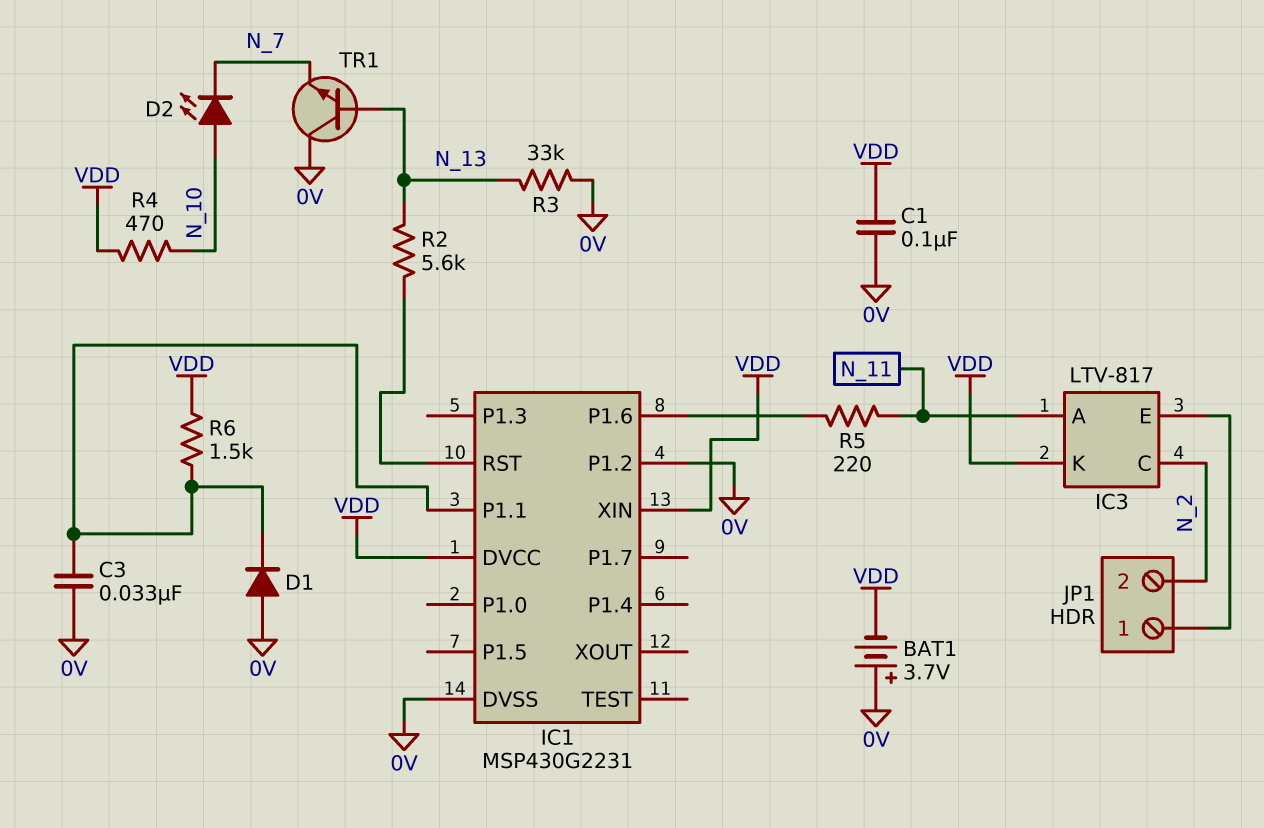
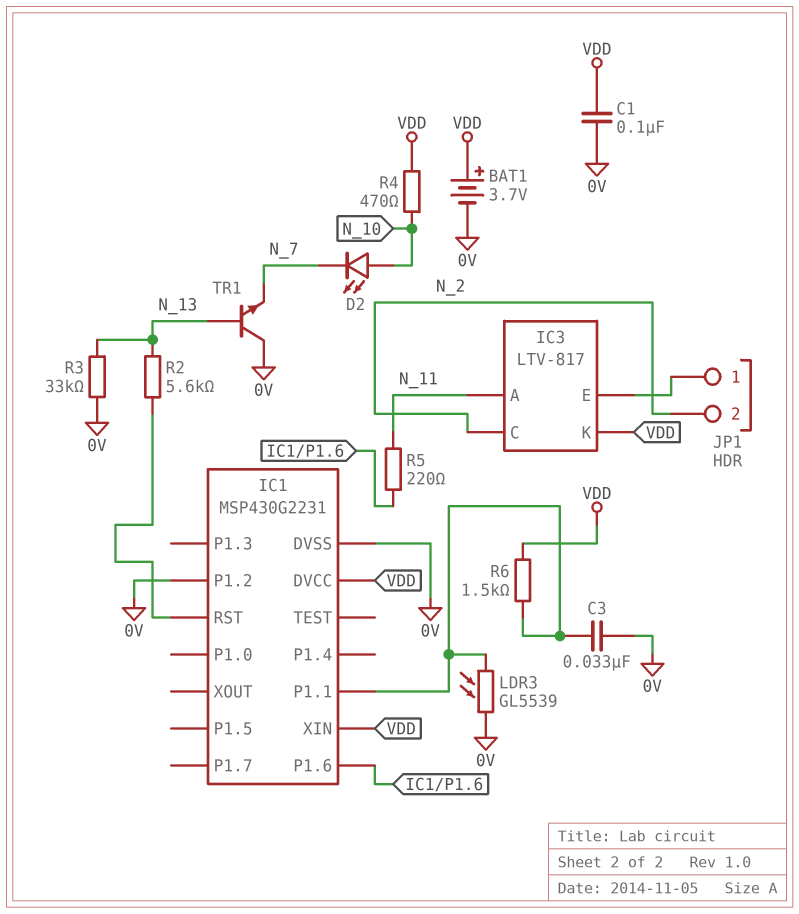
BAT1: 3.7V (plus 0V, minus VDD) -> 3.7V (plus VDD, minus 0V)
D1: diode (A 0V, K IC1/P1.1) -> none
LDR3: none -> GL5539 (0V, IC1/P1.1)

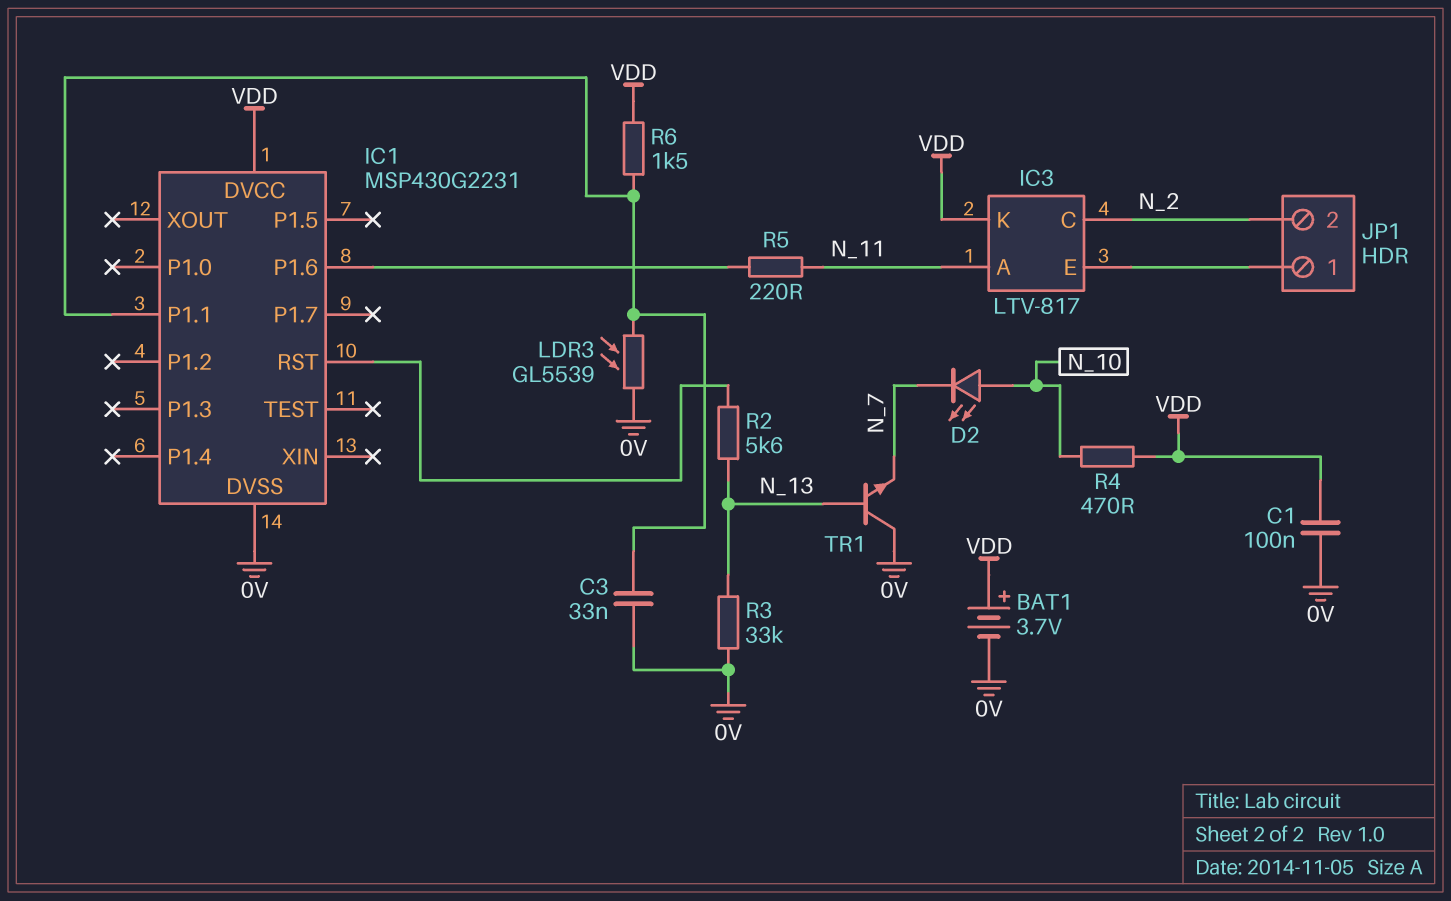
IC1 pin P1.2: 0V -> none
IC1 pin XIN: VDD -> none

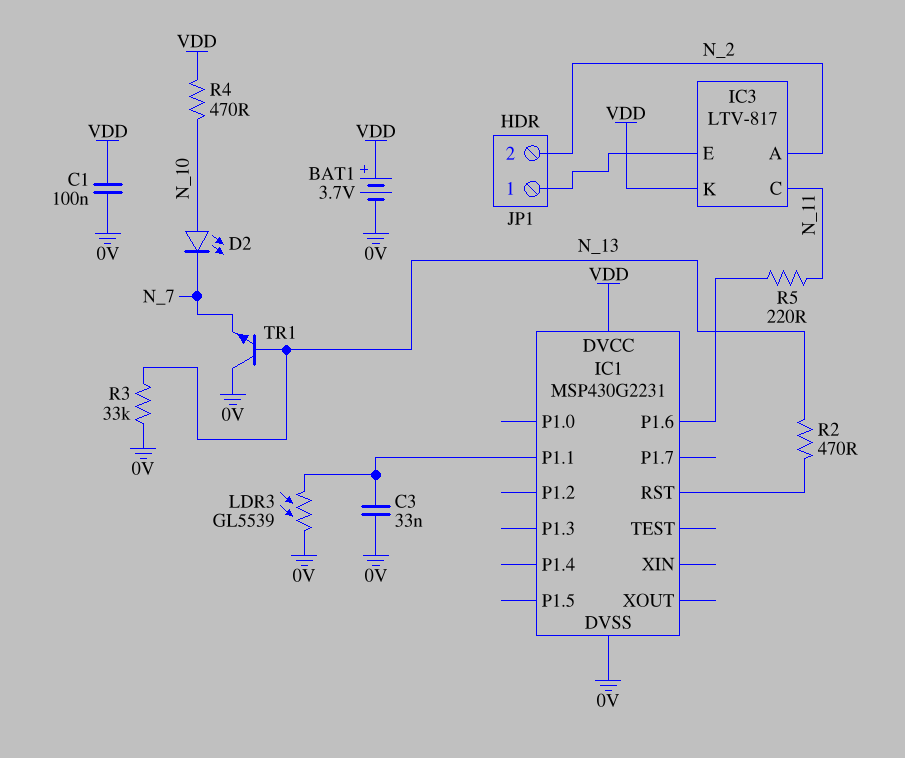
IC3 pin A: N_11 -> N_2
IC3 pin C: N_2 -> N_11
R2: 5.6k (IC1/RST, N_13) -> 470 (IC1/RST, N_13)
R6: 1.5k (IC1/P1.1, VDD) -> none

